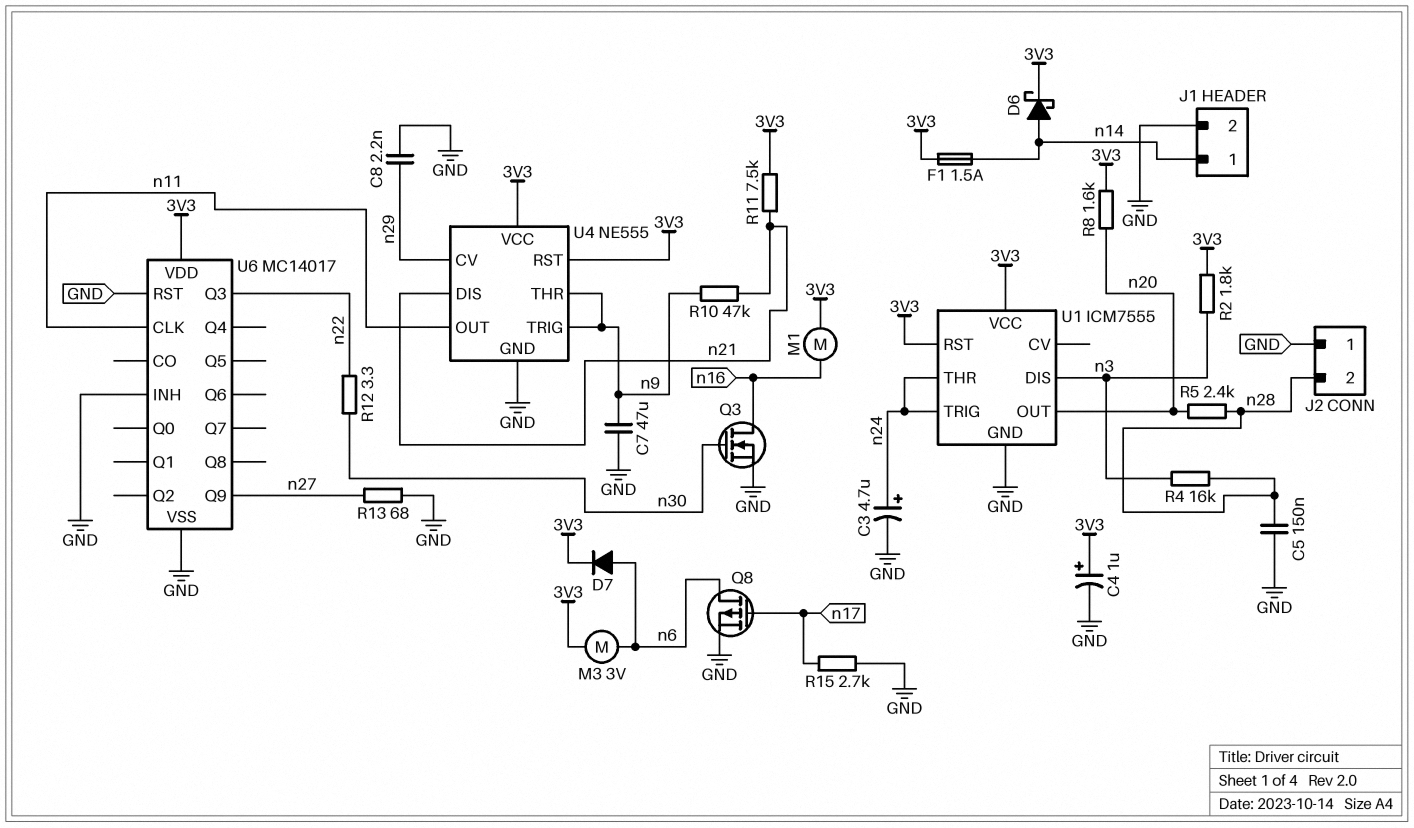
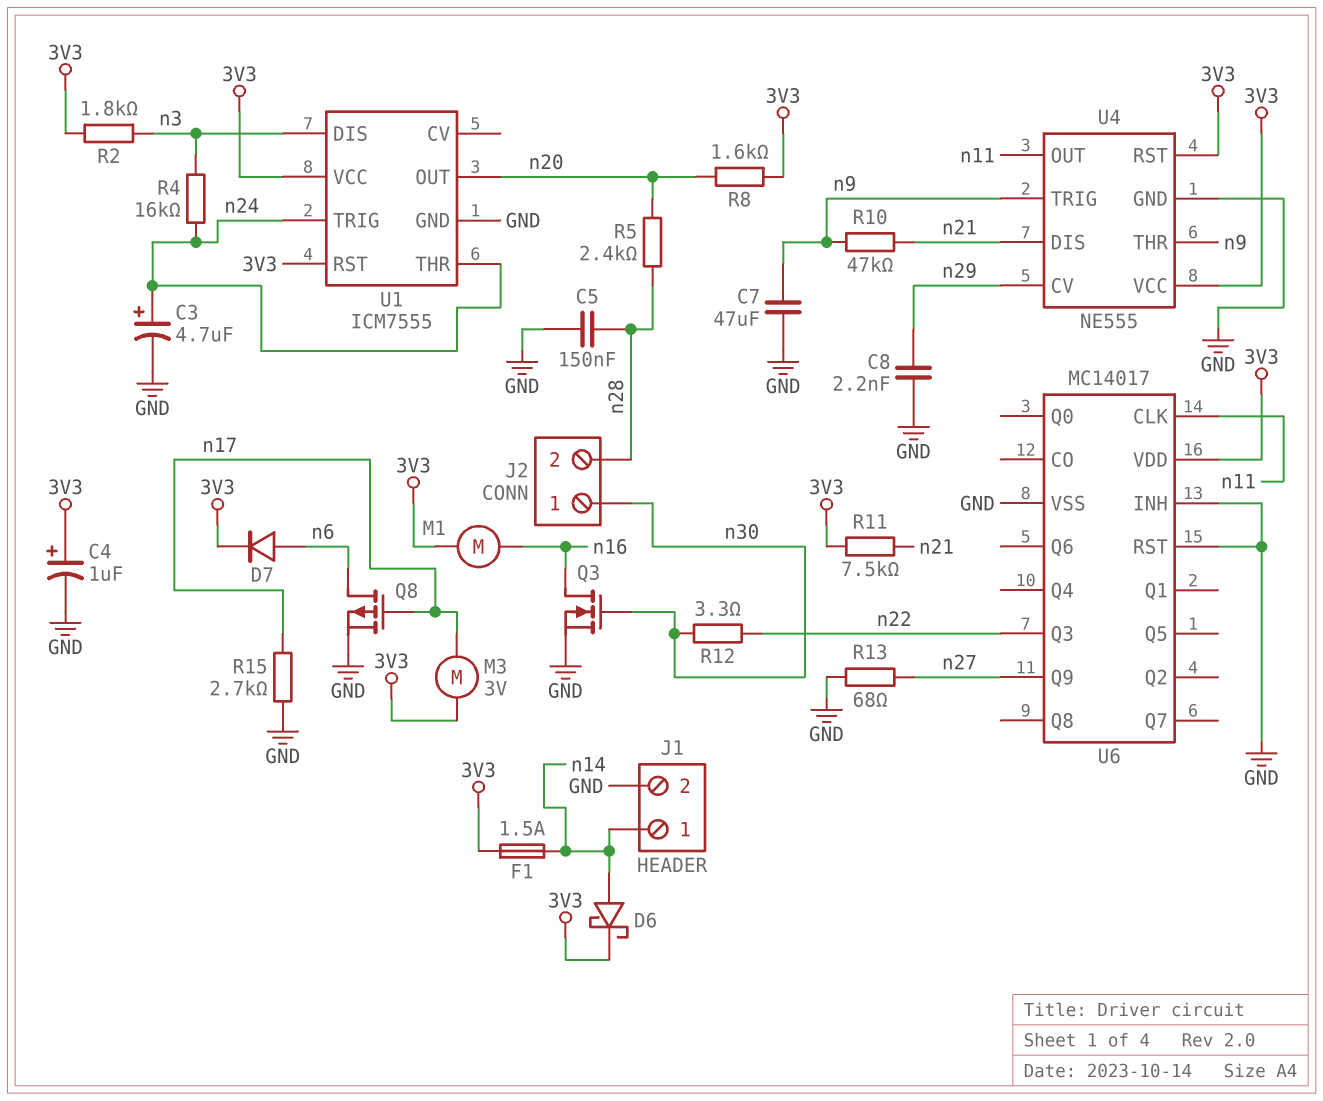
J2 pin 1: GND -> n30
M3: motor 3V (3V3, n6) -> motor 3V (3V3, n17)
R4: 16k (n3, n28) -> 16k (n3, n24)

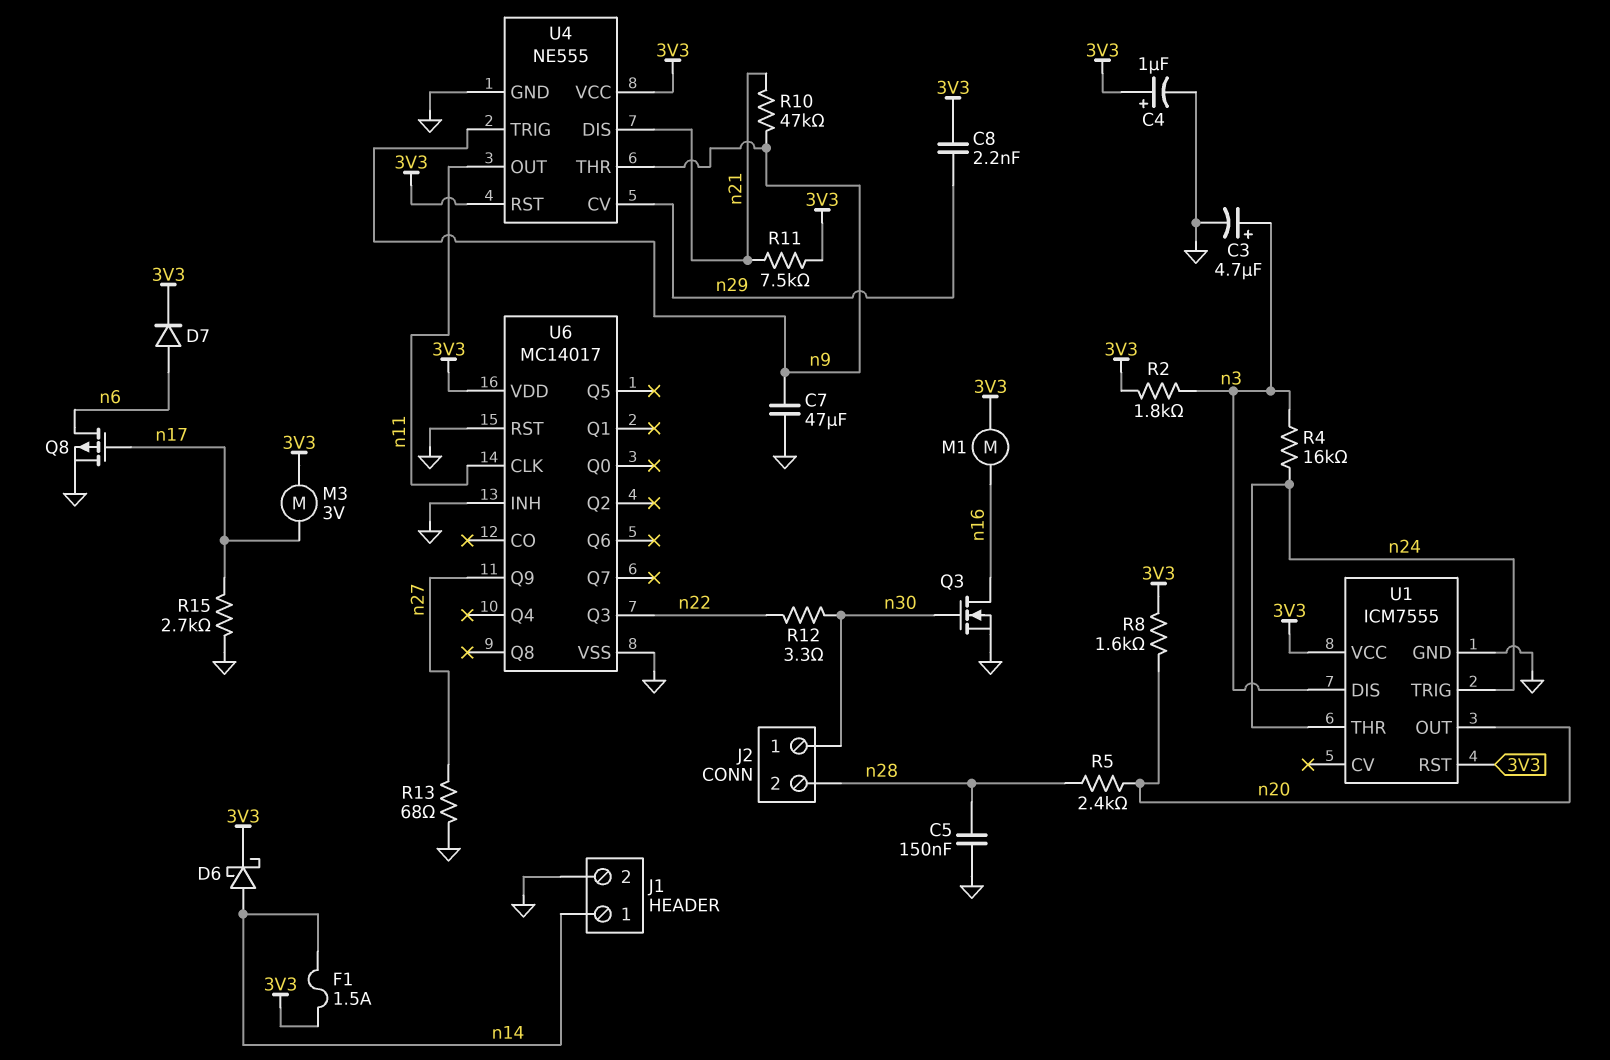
C3: 4.7uF (plus n24, minus GND) -> 4.7uF (plus n3, minus GND)
C8: 2.2nF (GND, n29) -> 2.2nF (3V3, n29)

